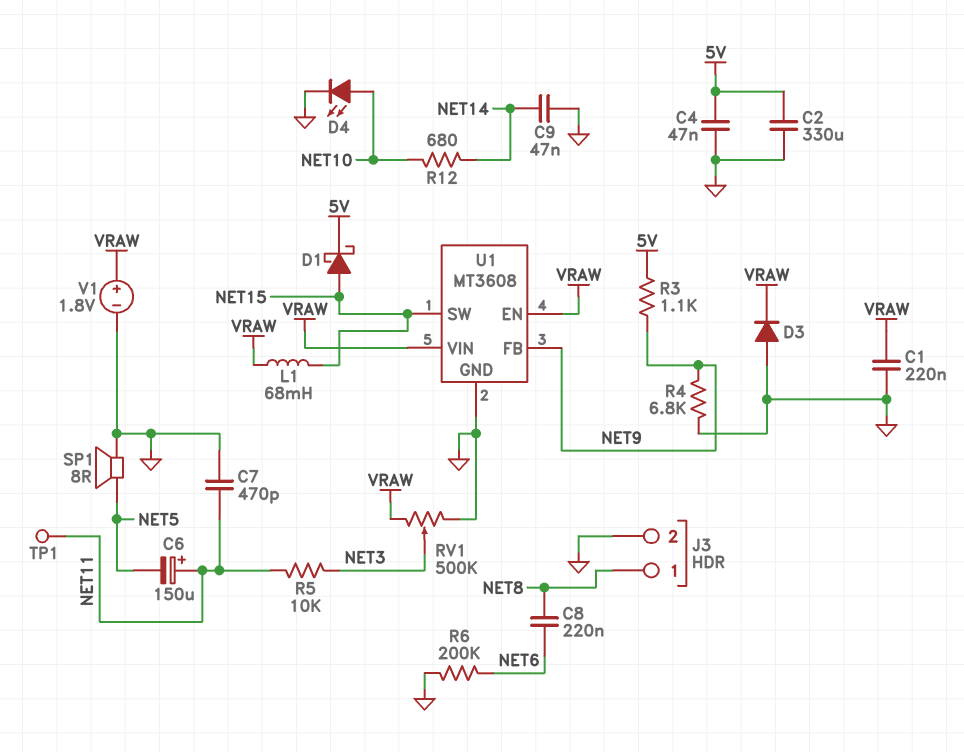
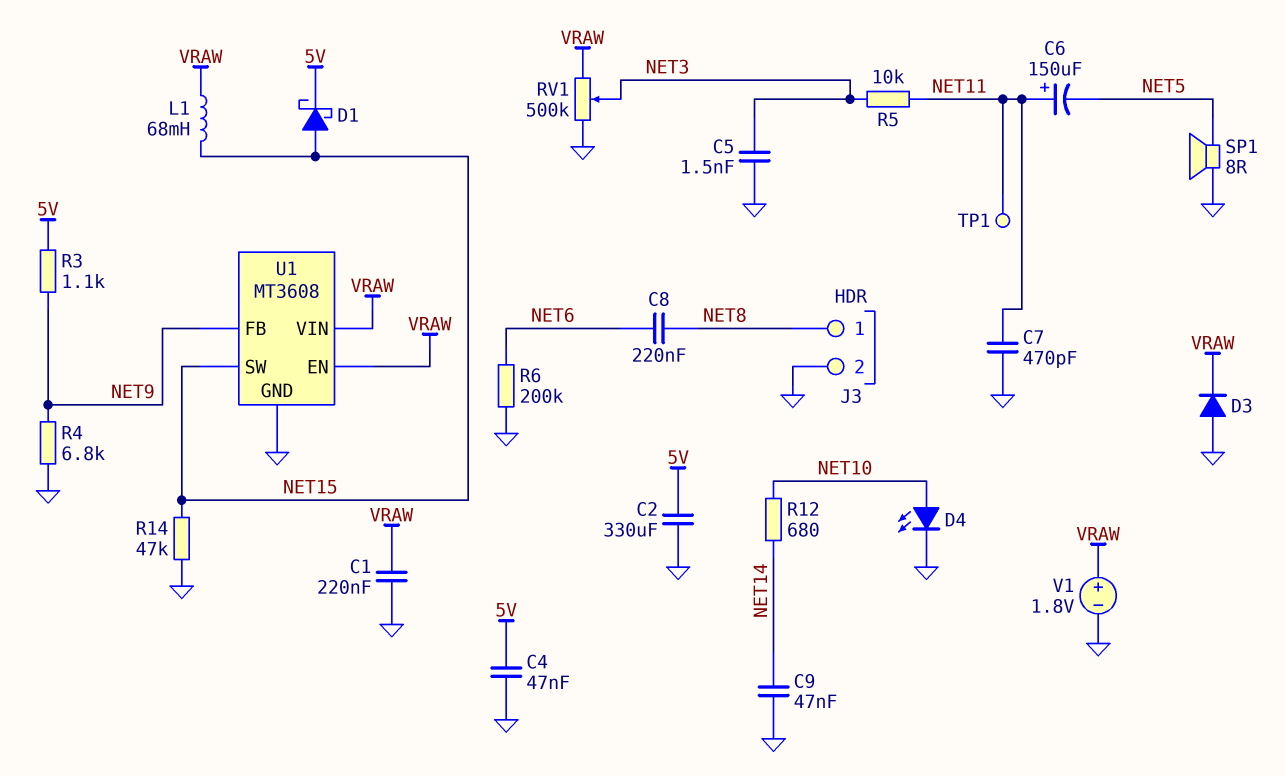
C5: none -> 1.5nF (GND, NET3)
R14: none -> 47k (GND, NET15)

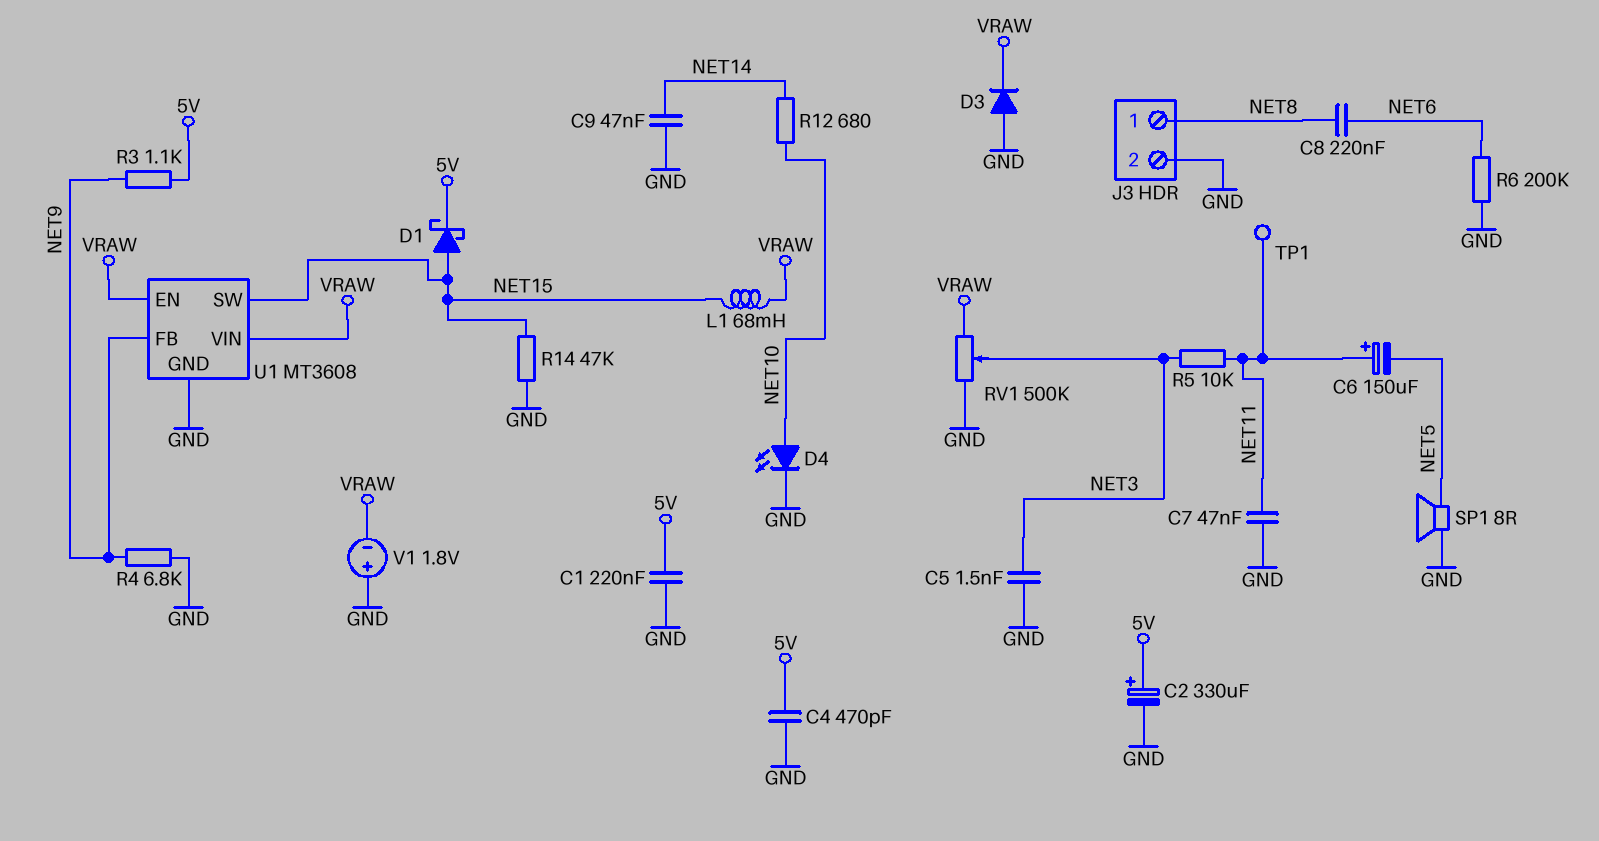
C1: 220nF (GND, VRAW) -> 220nF (5V, GND)
C2: 330uF (5V, GND) -> 330uF (plus 5V, minus GND)
C4: 47nF (5V, GND) -> 470pF (5V, GND)
C7: 470pF (GND, NET11) -> 47nF (GND, NET11)
V1: 1.8V (plus VRAW, minus GND) -> 1.8V (plus GND, minus VRAW)

